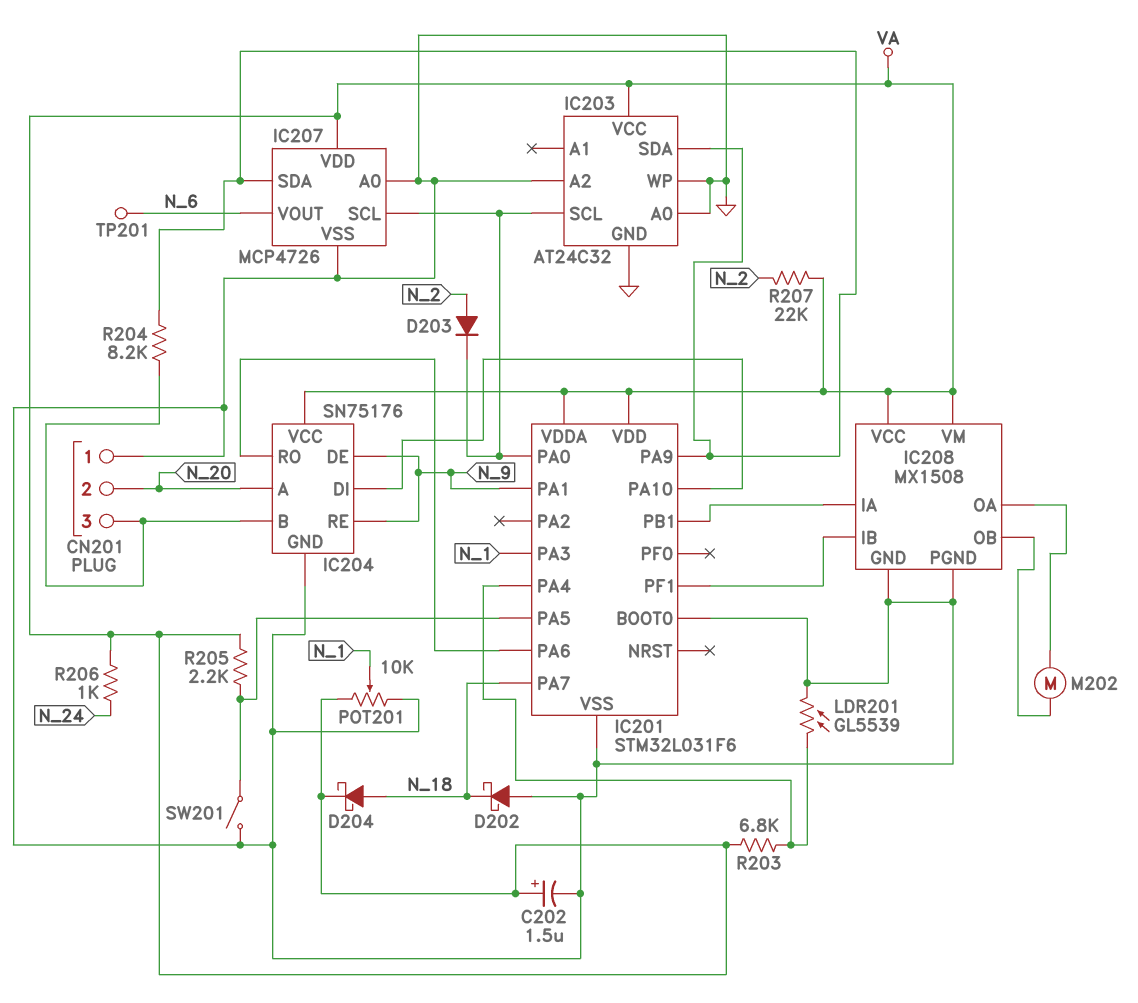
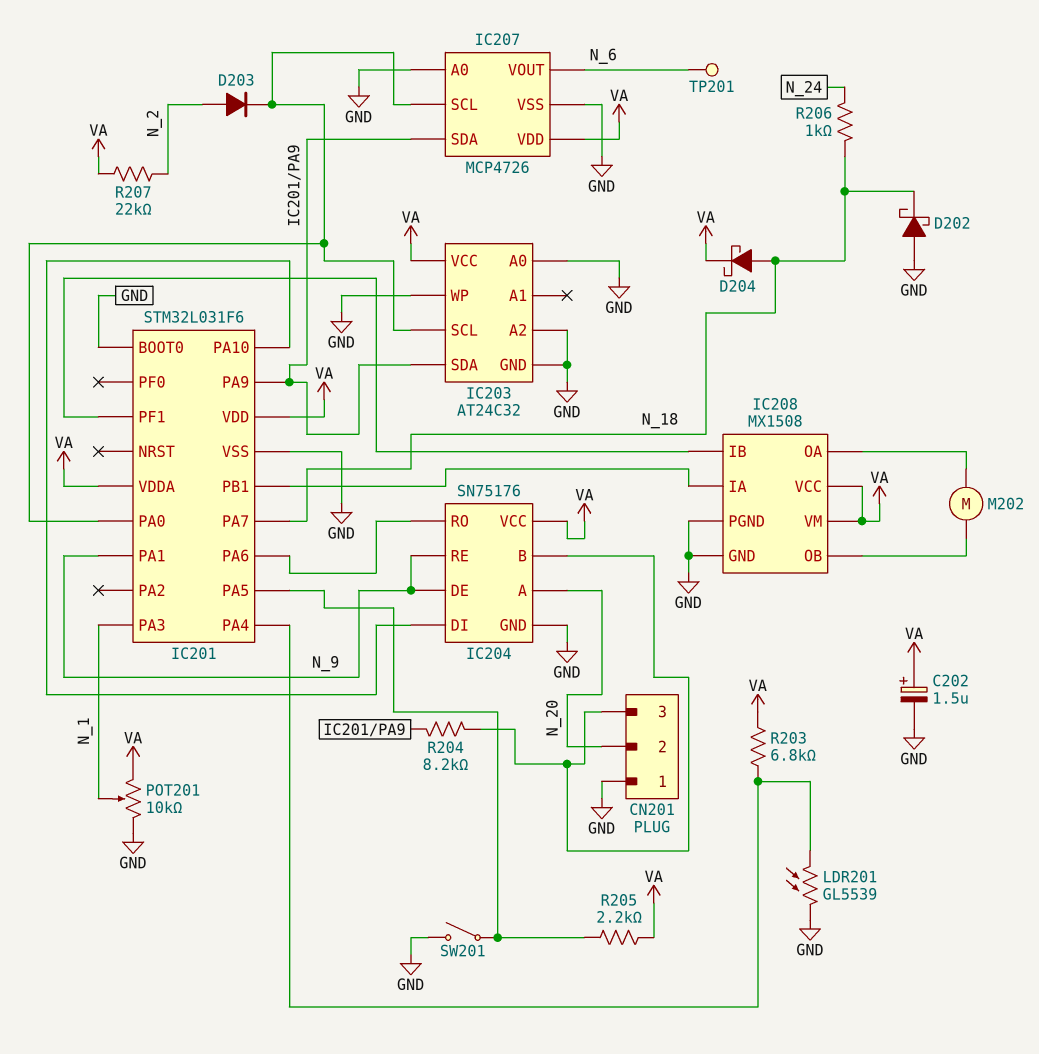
R206: 1k (N_24, VA) -> 1k (N_18, N_24)

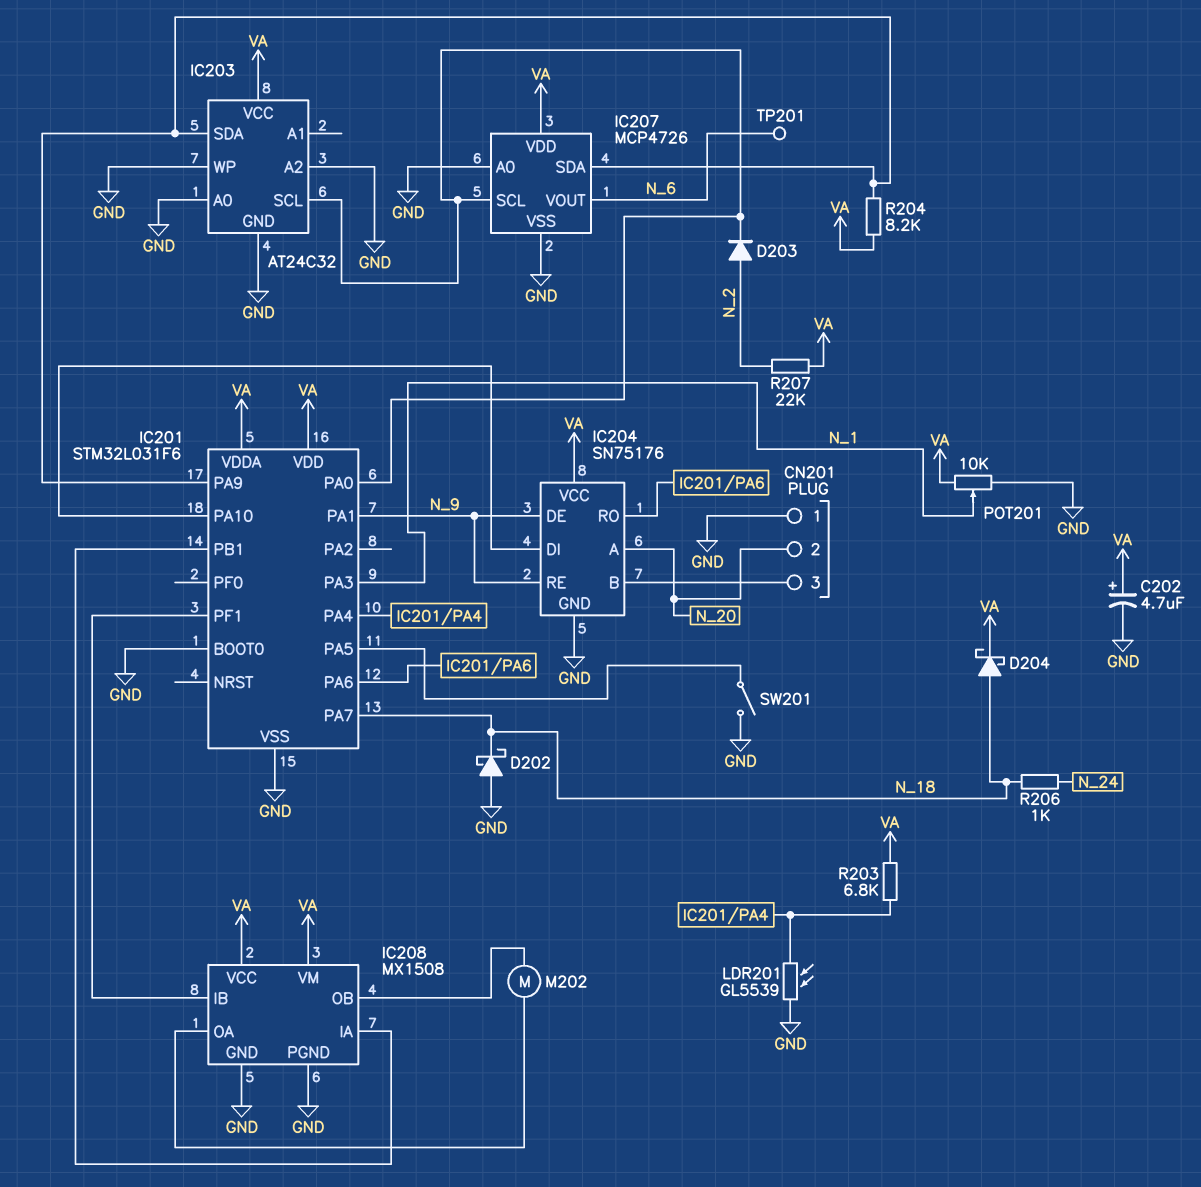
C202: 1.5uF (plus VA, minus GND) -> 4.7uF (plus VA, minus GND)
R204: 8.2k (CN201/3, IC201/PA9) -> 8.2k (IC201/PA9, VA)
R205: 2.2k (IC201/PA5, VA) -> none

